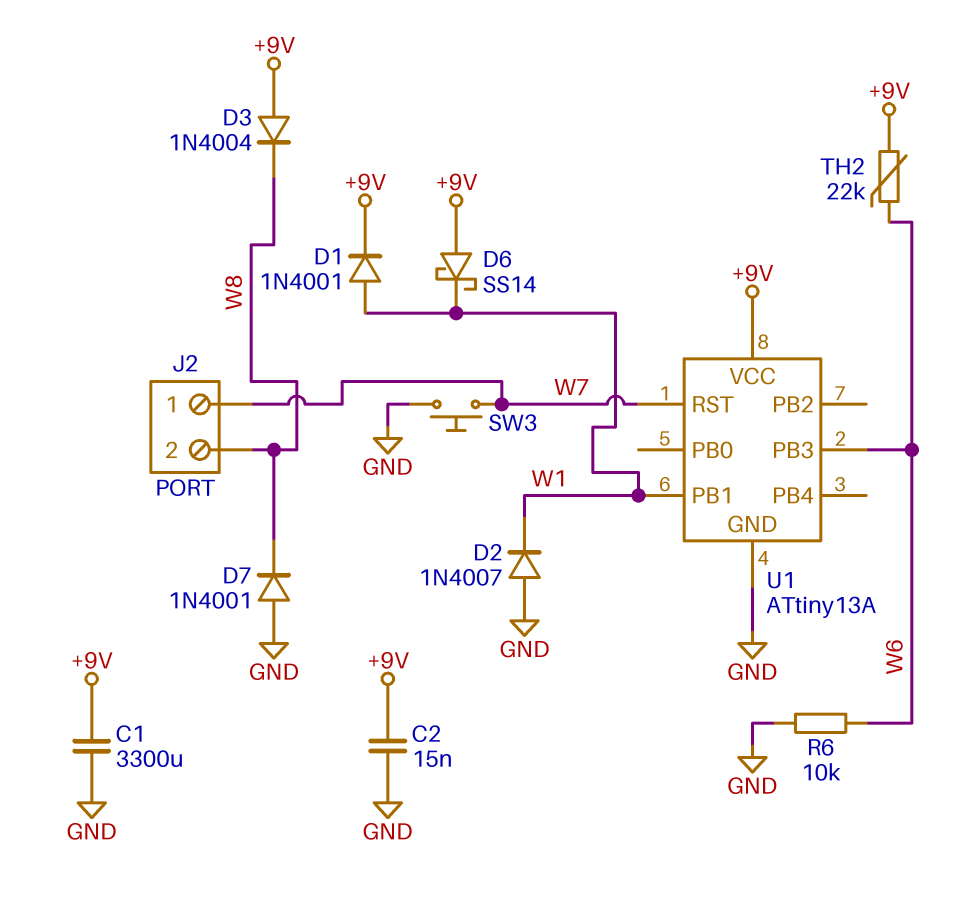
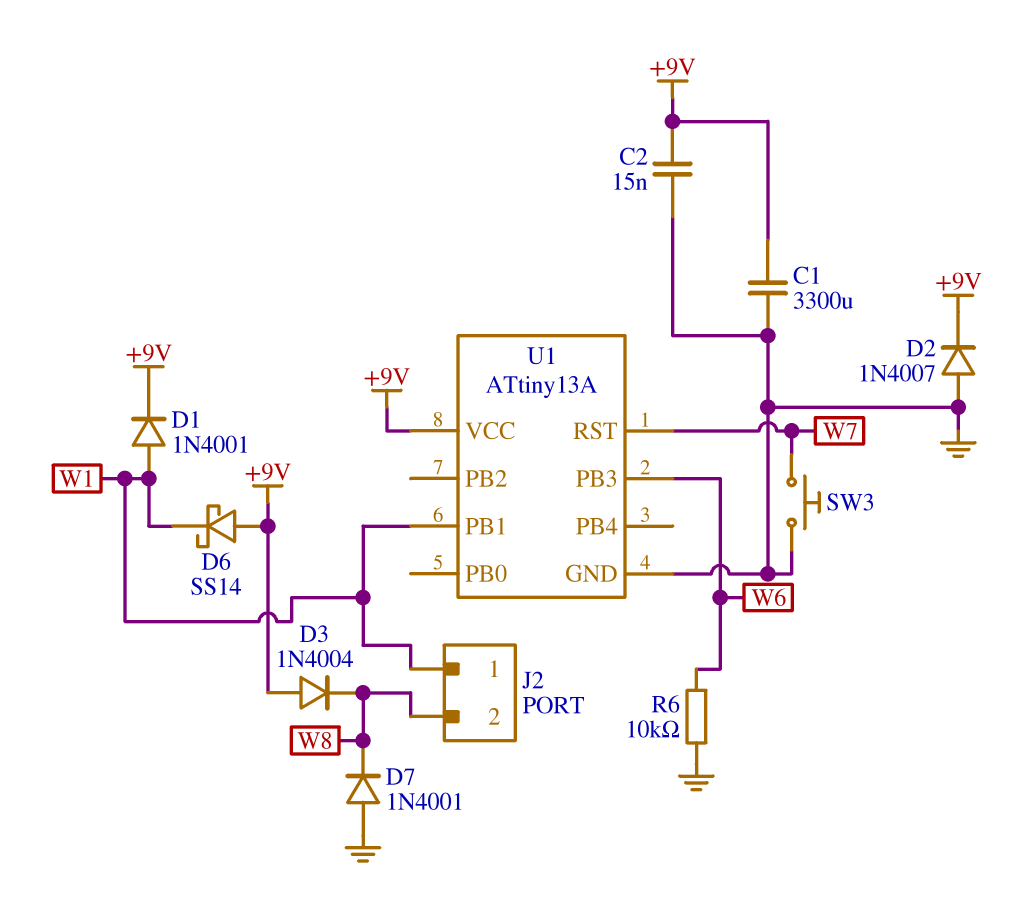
D2: diode 1N4007 (A GND, K W1) -> diode 1N4007 (A GND, K +9V)
J2 pin 1: W7 -> W1
TH2: 22k (+9V, W6) -> none

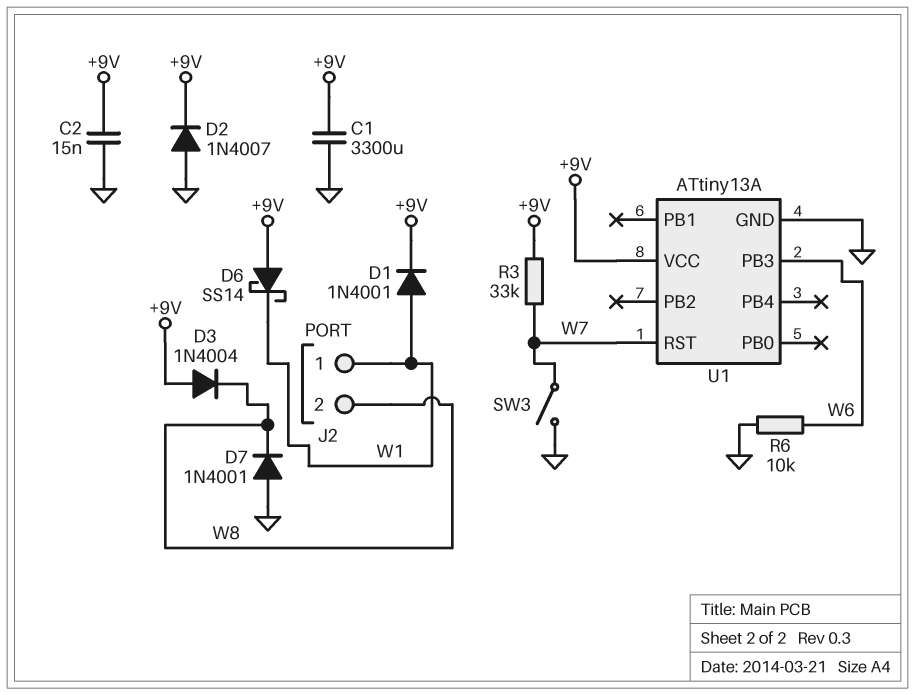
R3: none -> 33k (+9V, W7)
SW3: button (GND, W7) -> switch (GND, W7)
U1 pin PB1: W1 -> none

